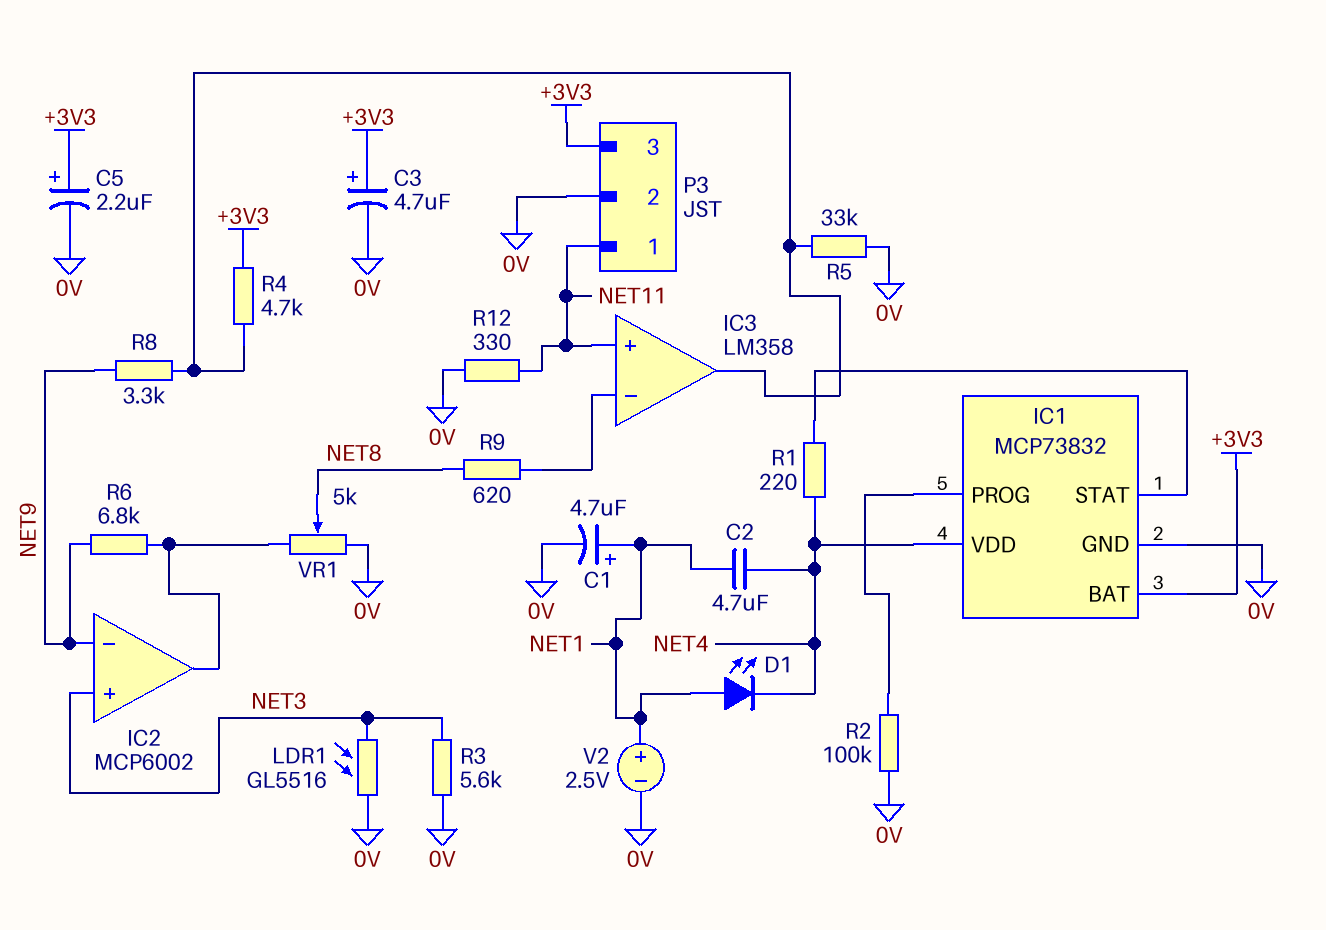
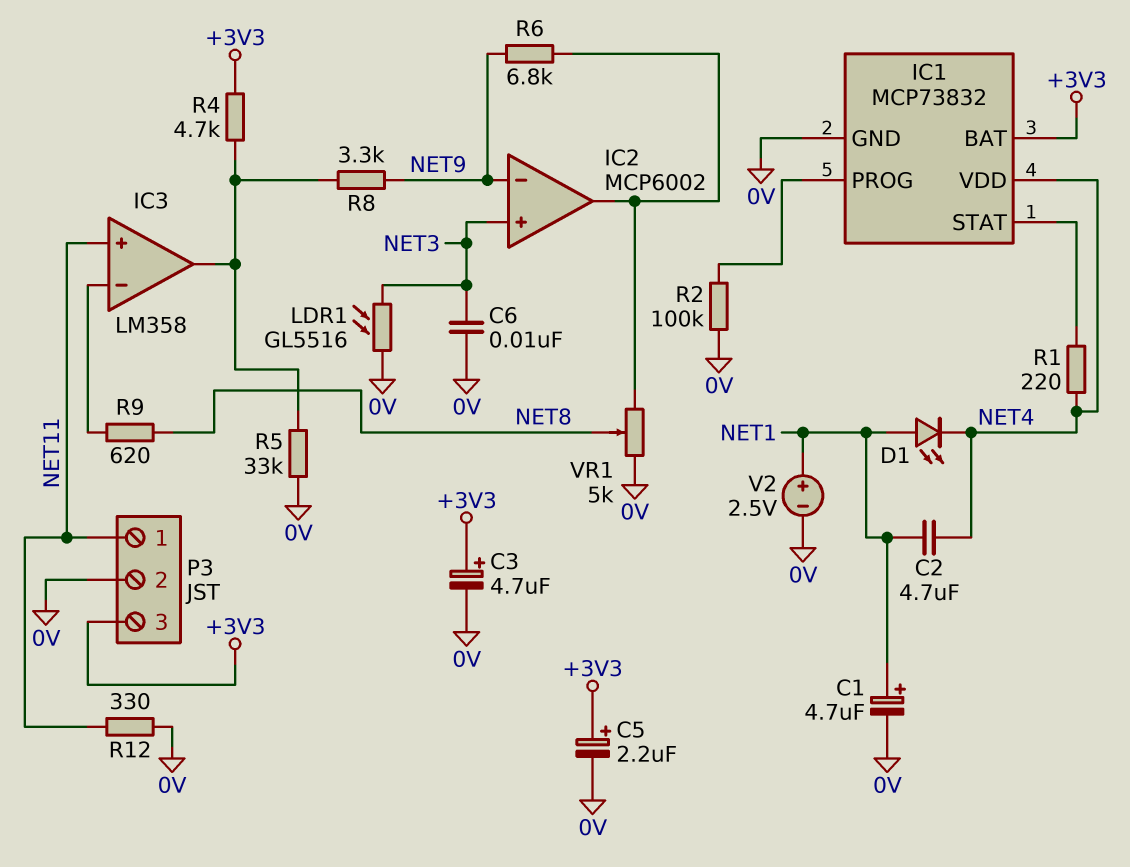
C6: none -> 10nF (0V, NET3)
R3: 5.6k (0V, NET3) -> none

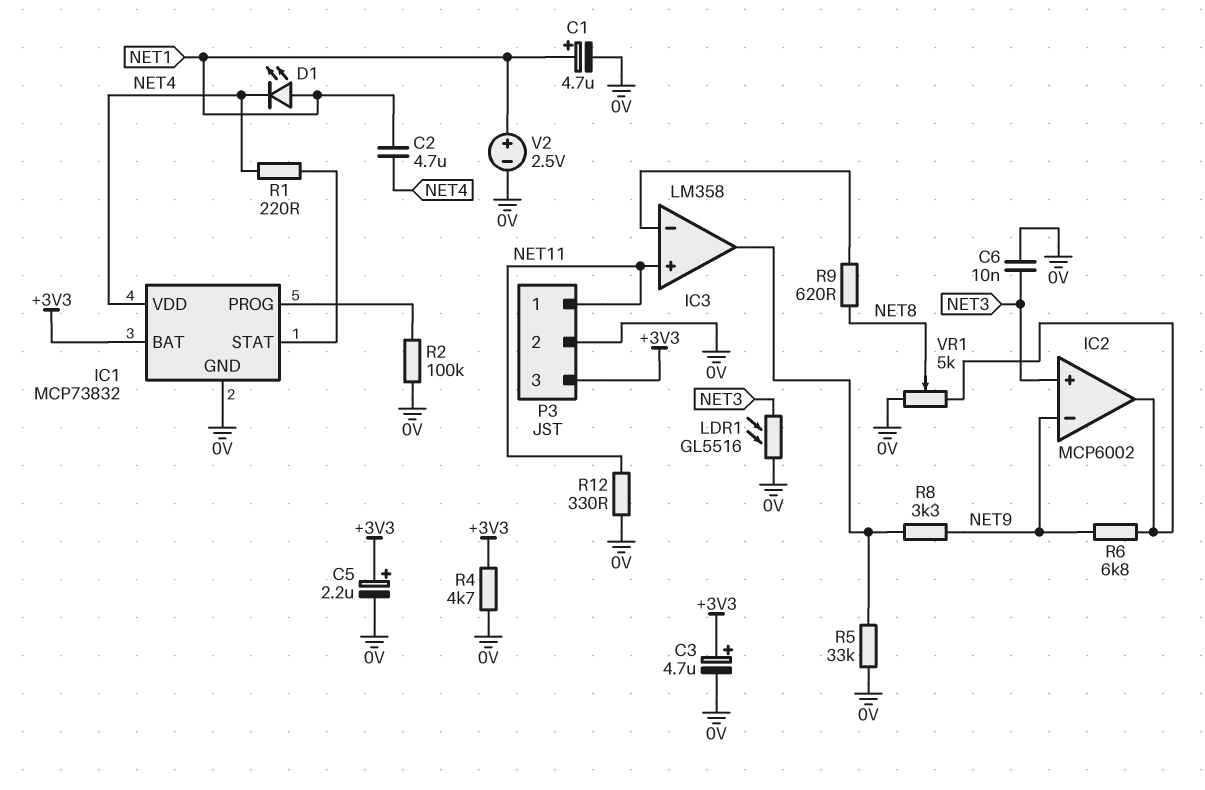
R4: 4.7k (+3V3, IC3/out) -> 4.7k (+3V3, 0V)

